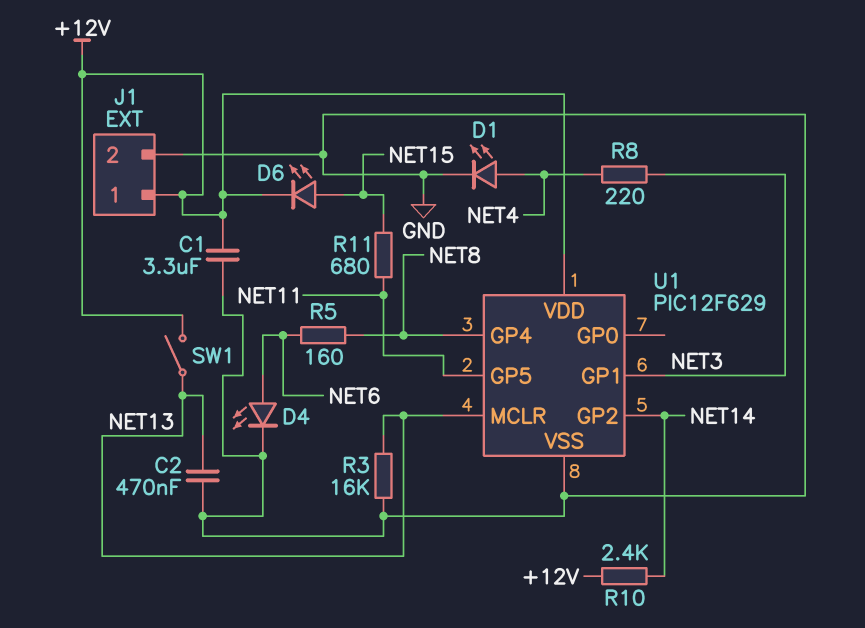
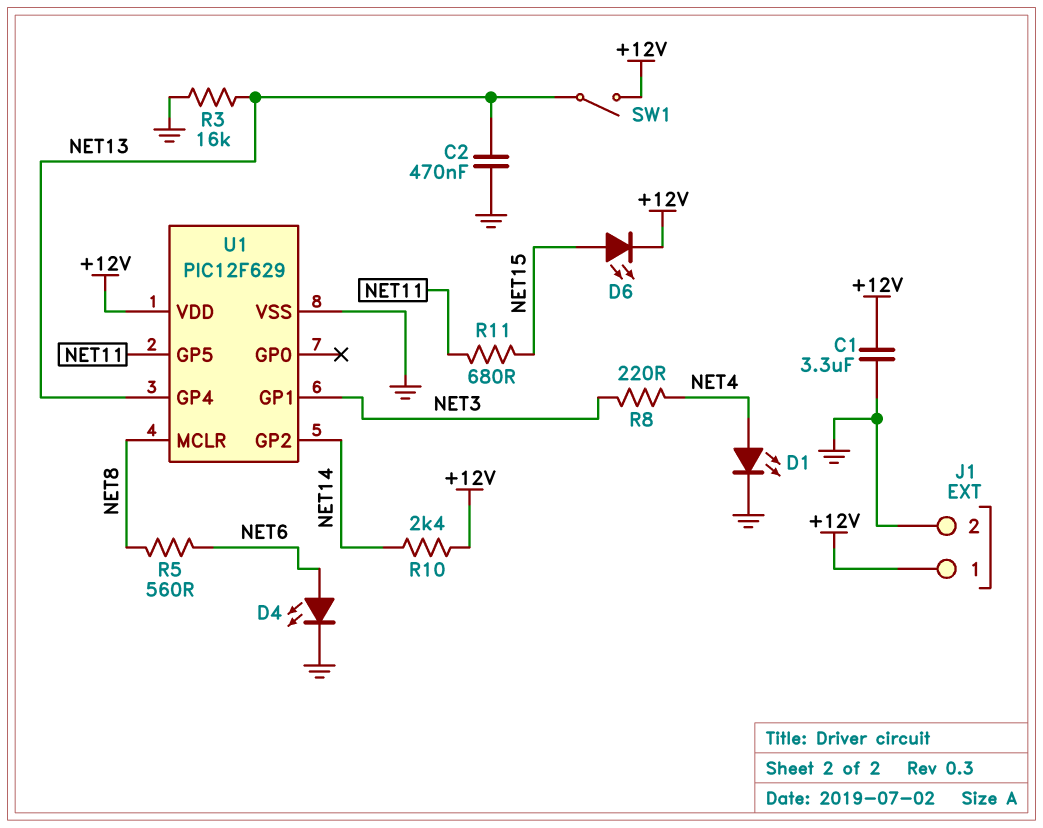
R5: 160 (NET6, NET8) -> 560 (NET6, NET8)
U1 pin GP4: NET8 -> NET13
U1 pin MCLR: NET13 -> NET8

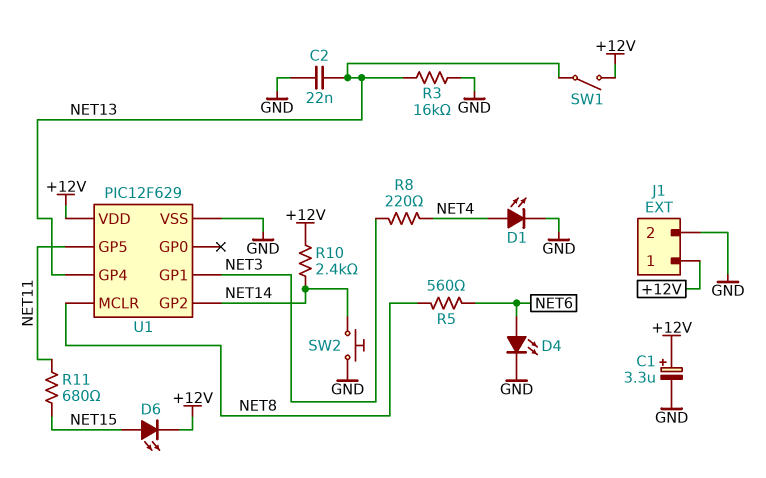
C1: 3.3uF (+12V, GND) -> 3.3uF (plus +12V, minus GND)
C2: 470nF (GND, NET13) -> 22nF (GND, NET13)
SW2: none -> button (GND, NET14)

